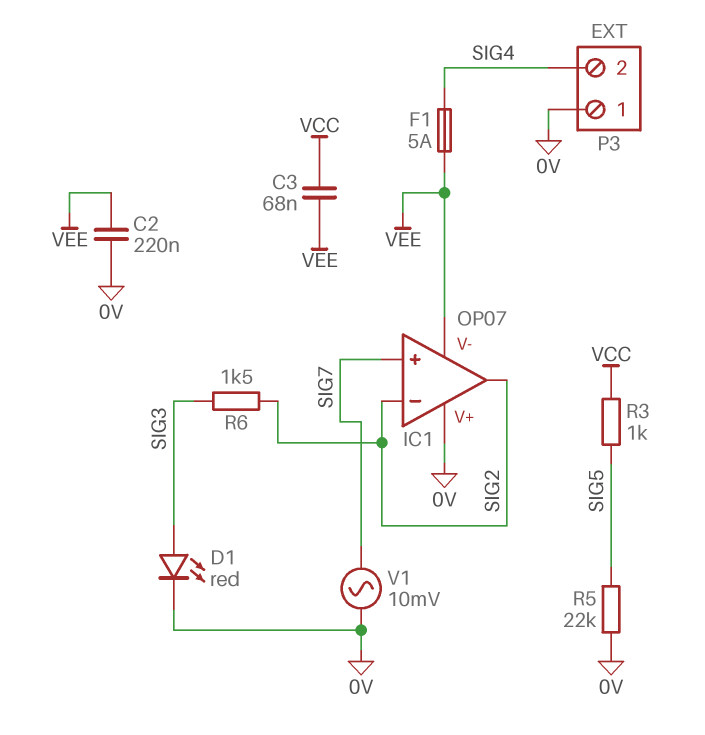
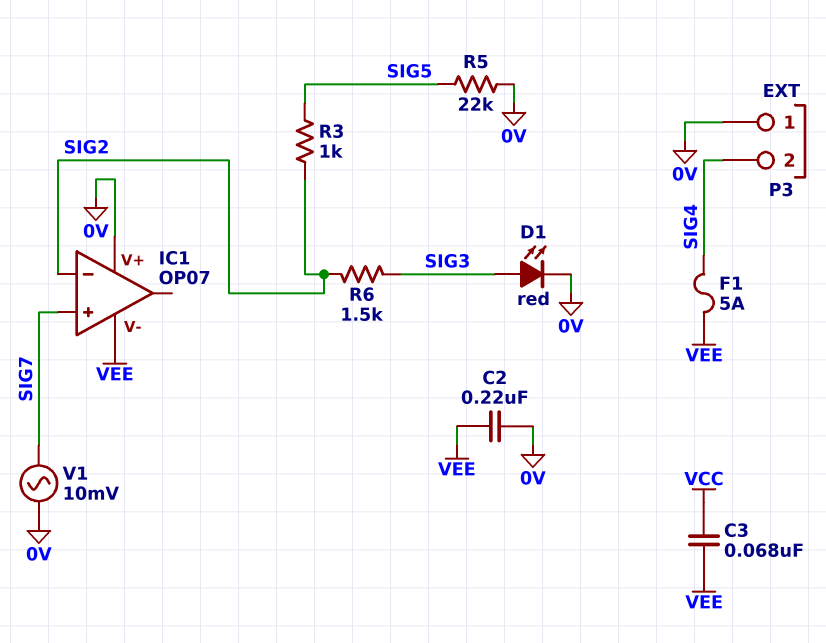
IC1 pin out: SIG2 -> none
R3: 1k (SIG5, VCC) -> 1k (SIG2, SIG5)

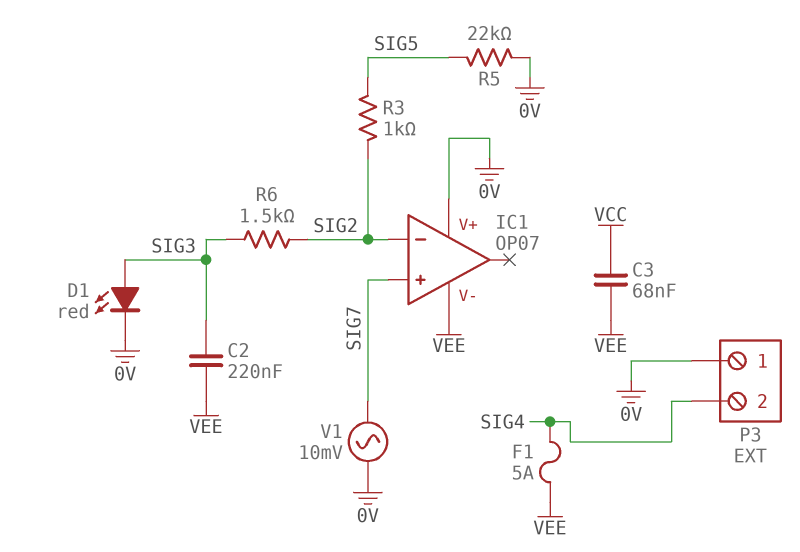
C2: 220nF (0V, VEE) -> 220nF (SIG3, VEE)

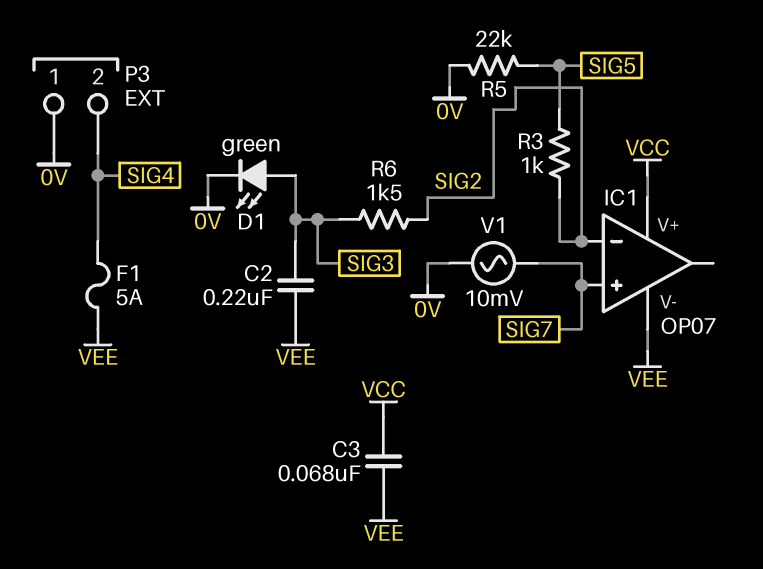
D1: LED red (A SIG3, K 0V) -> LED green (A SIG3, K 0V)
IC1 pin V+: 0V -> VCC

